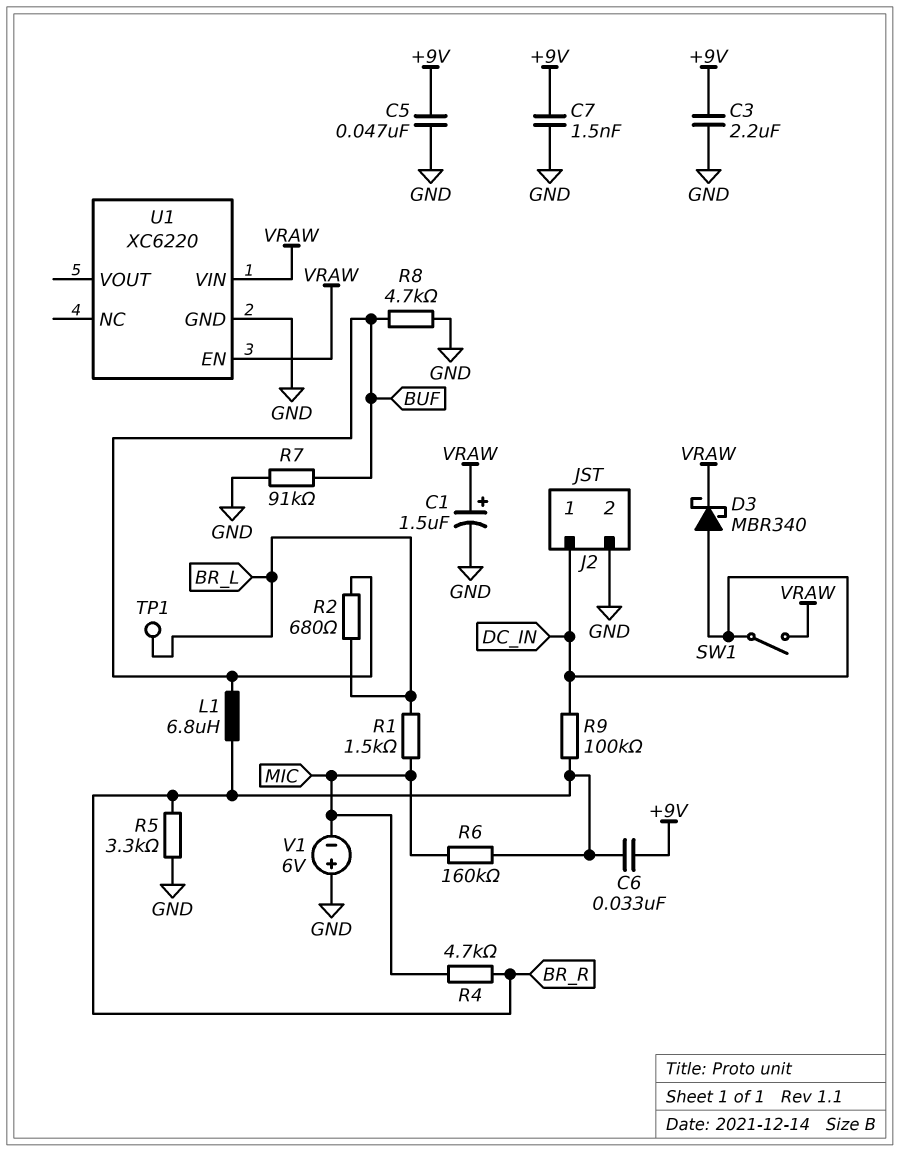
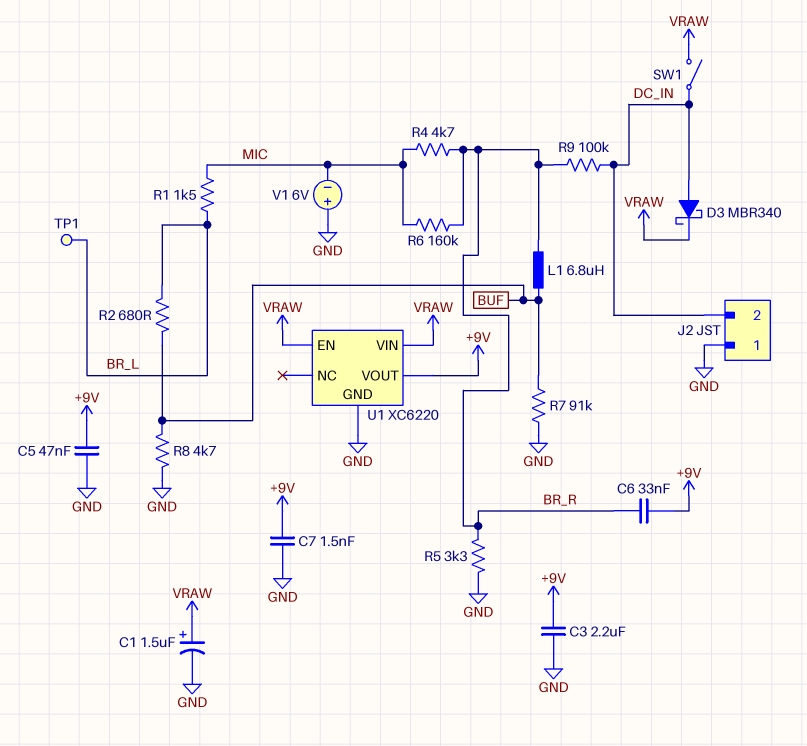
J2 pin 1: DC_IN -> GND
J2 pin 2: GND -> DC_IN
U1 pin VOUT: none -> +9V

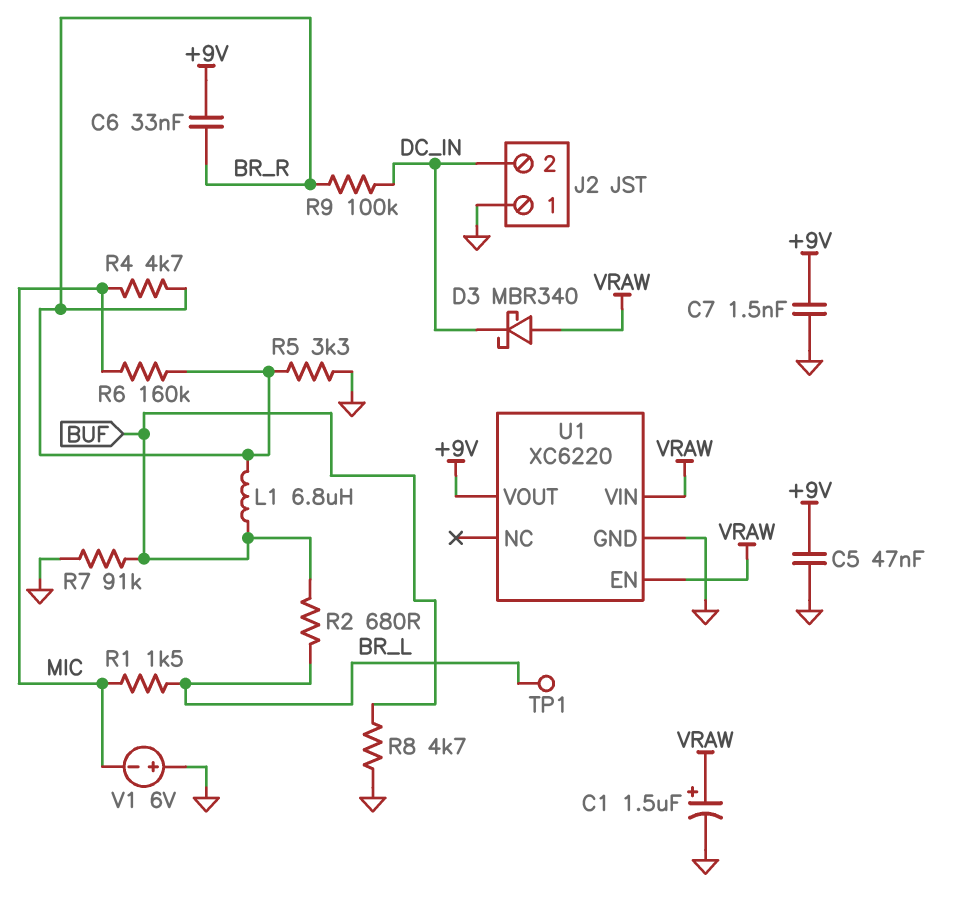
C3: 2.2uF (+9V, GND) -> none
D3: schottky MBR340 (A DC_IN, K VRAW) -> schottky MBR340 (A VRAW, K DC_IN)
SW1: switch (DC_IN, VRAW) -> none

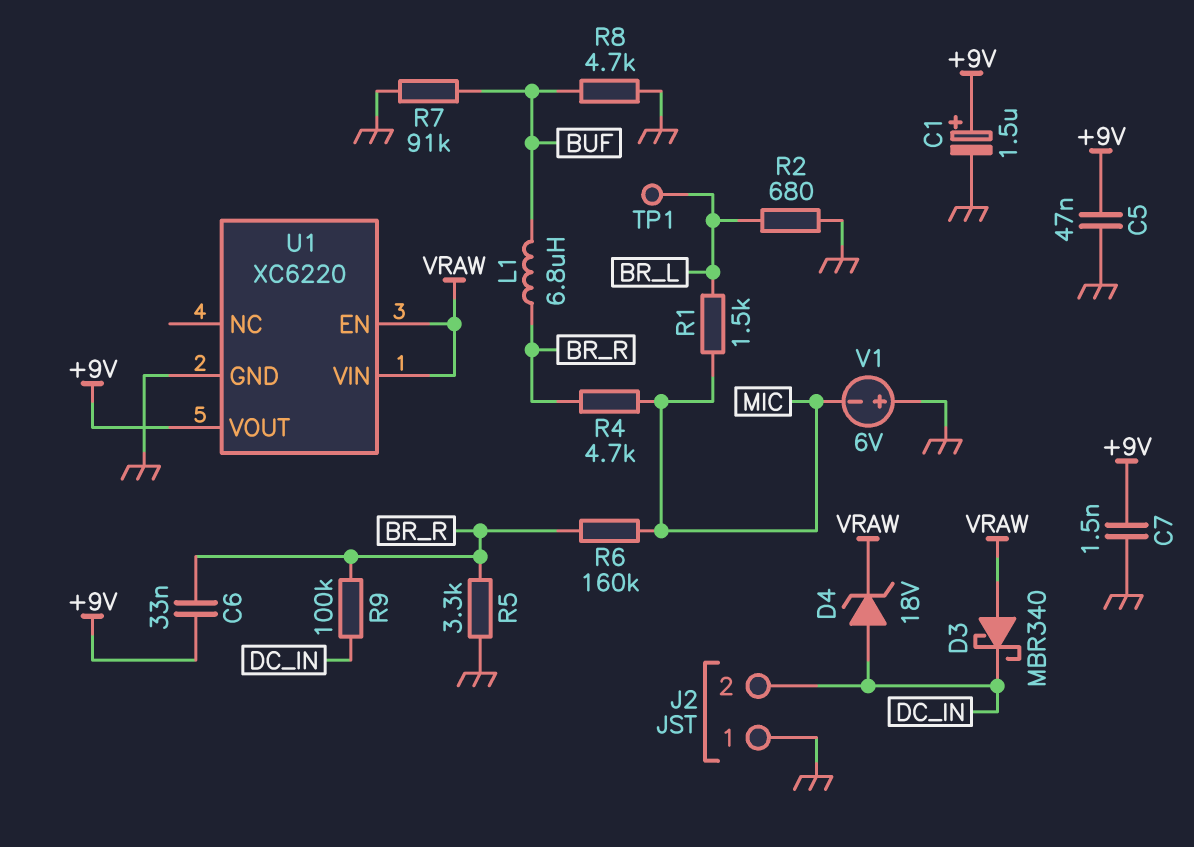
C1: 1.5uF (plus VRAW, minus GND) -> 1.5uF (plus +9V, minus GND)
D4: none -> zener 18V (A DC_IN, K VRAW)
R2: 680 (BR_L, BUF) -> 680 (BR_L, GND)

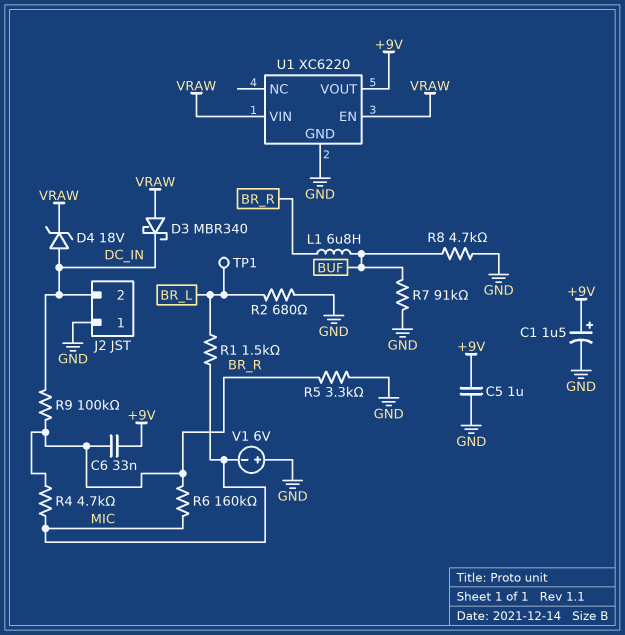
C5: 47nF (+9V, GND) -> 1uF (+9V, GND)
C7: 1.5nF (+9V, GND) -> none

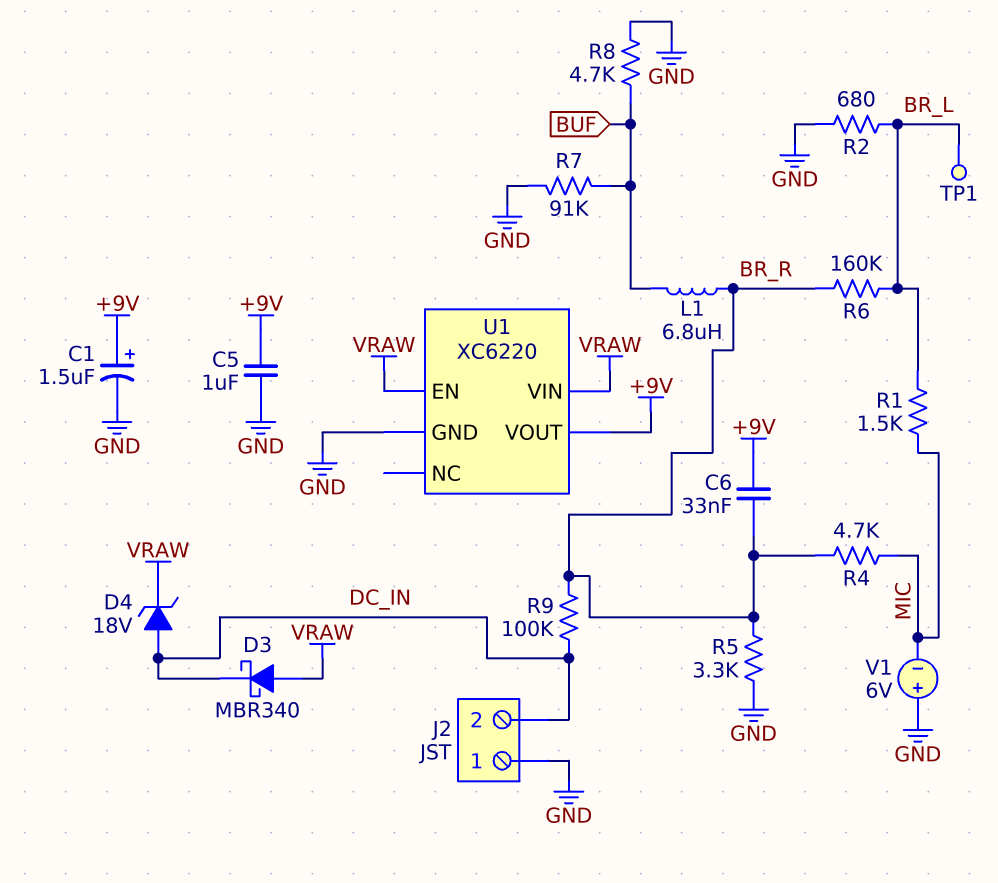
R6: 160k (BR_R, MIC) -> 160k (BR_L, BR_R)

